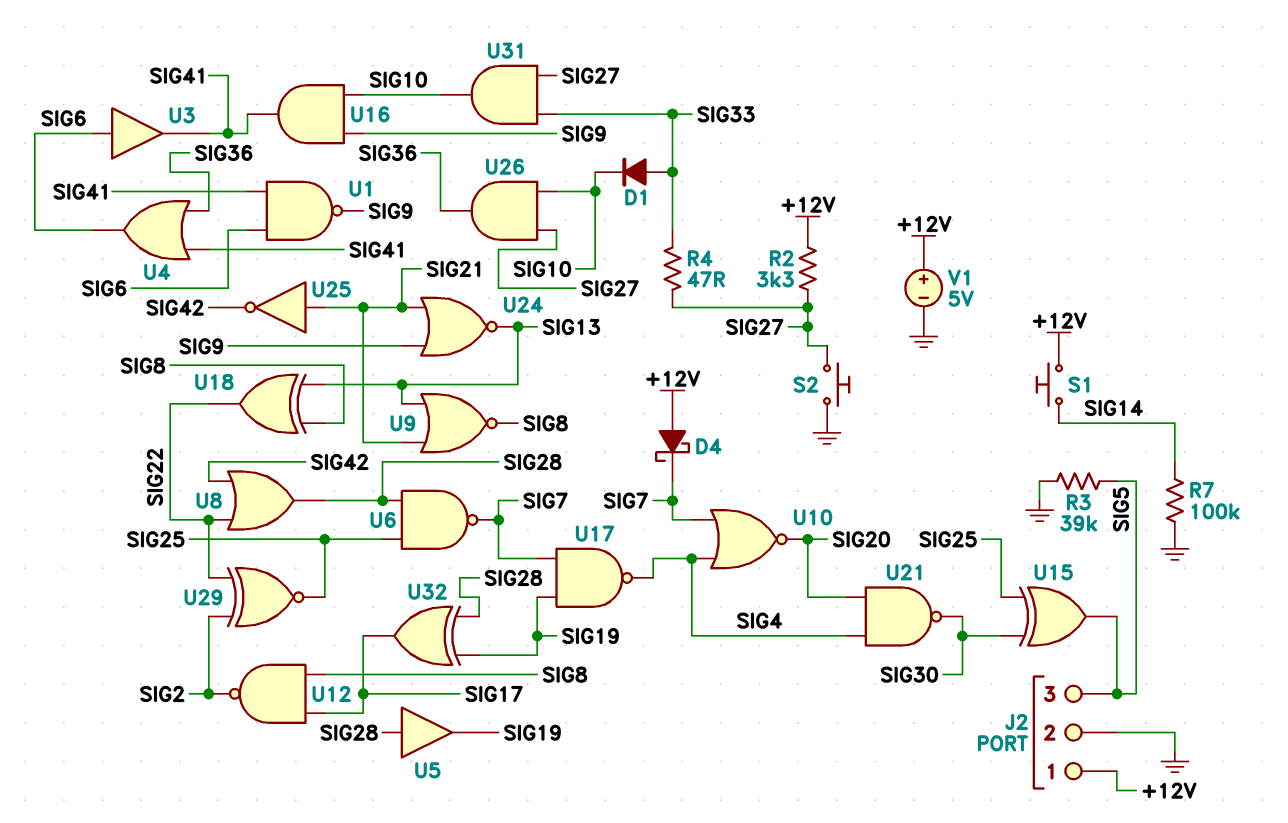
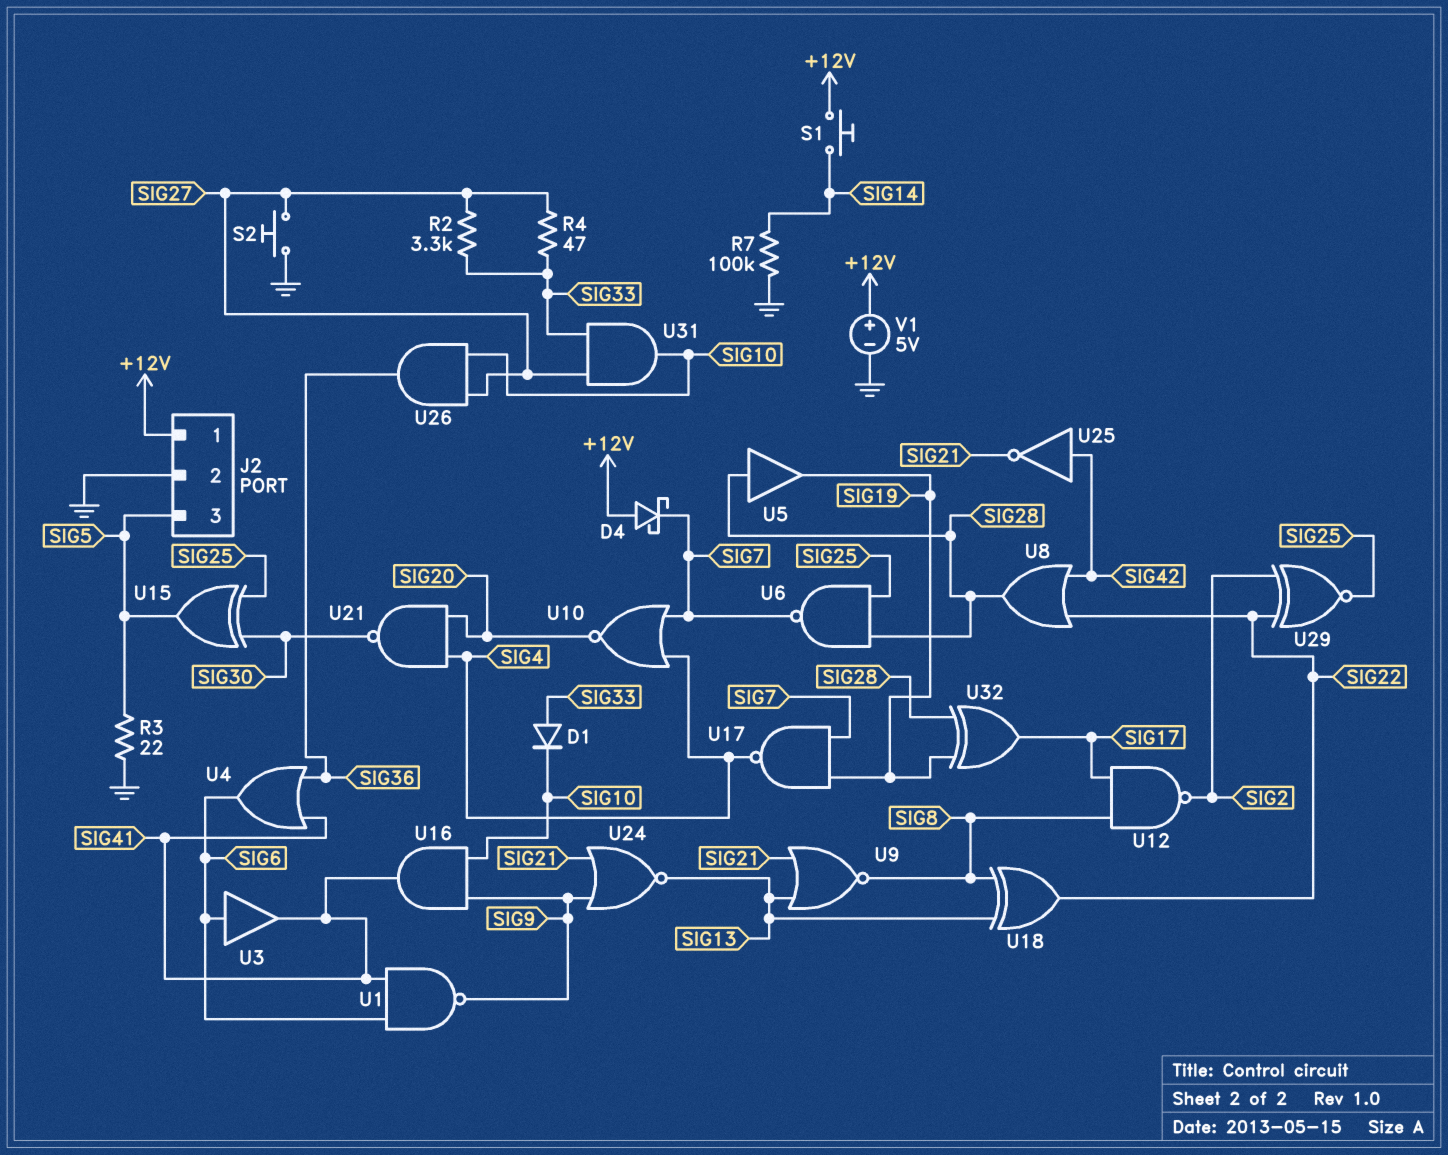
R2: 3.3k (+12V, SIG27) -> 3.3k (SIG27, SIG33)
R3: 39k (GND, SIG5) -> 22 (GND, SIG5)
U25: NOT (in SIG21, out SIG42) -> NOT (in SIG42, out SIG21)

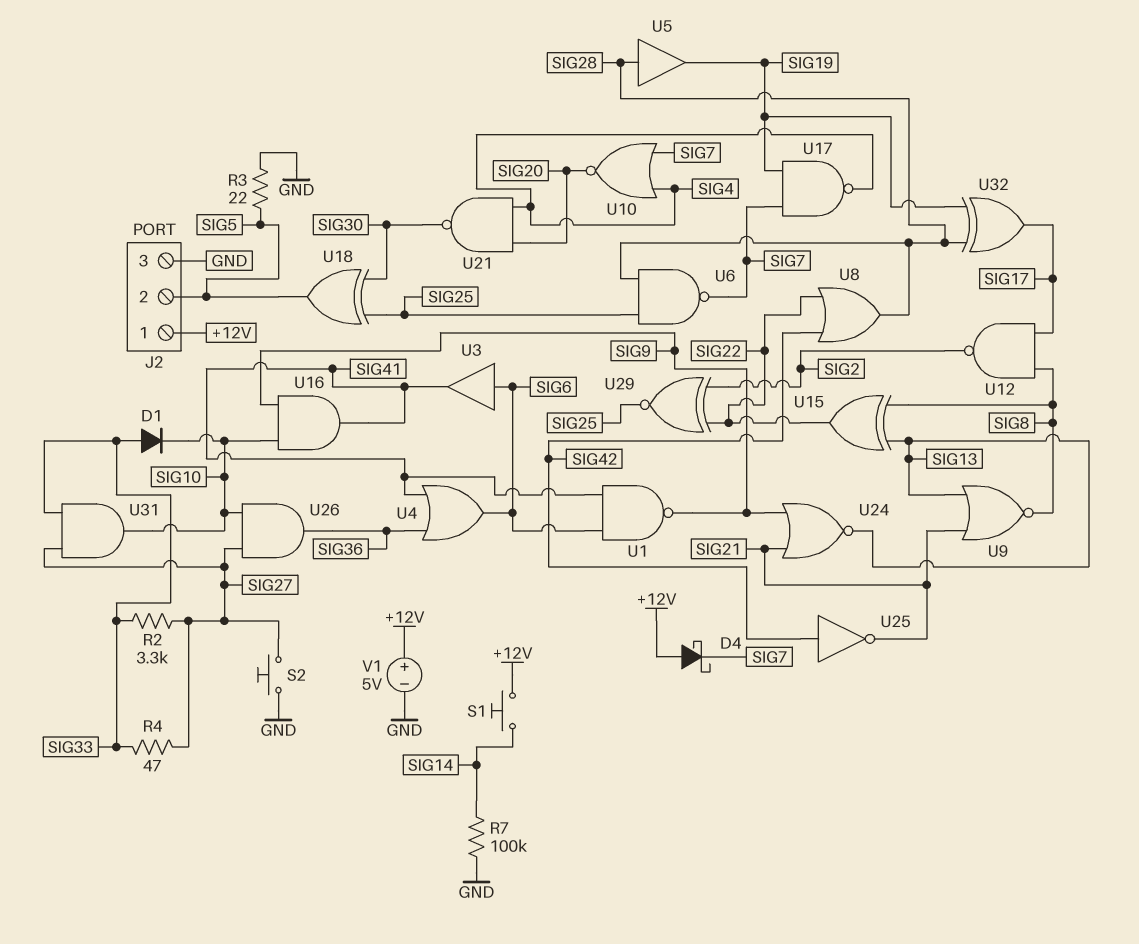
J2 pin 2: GND -> SIG5
J2 pin 3: SIG5 -> GND
U15: XOR (in SIG25, in SIG30, out SIG5) -> XOR (in SIG8, in SIG13, out SIG22)
U18: XOR (in SIG8, in SIG13, out SIG22) -> XOR (in SIG25, in SIG30, out SIG5)

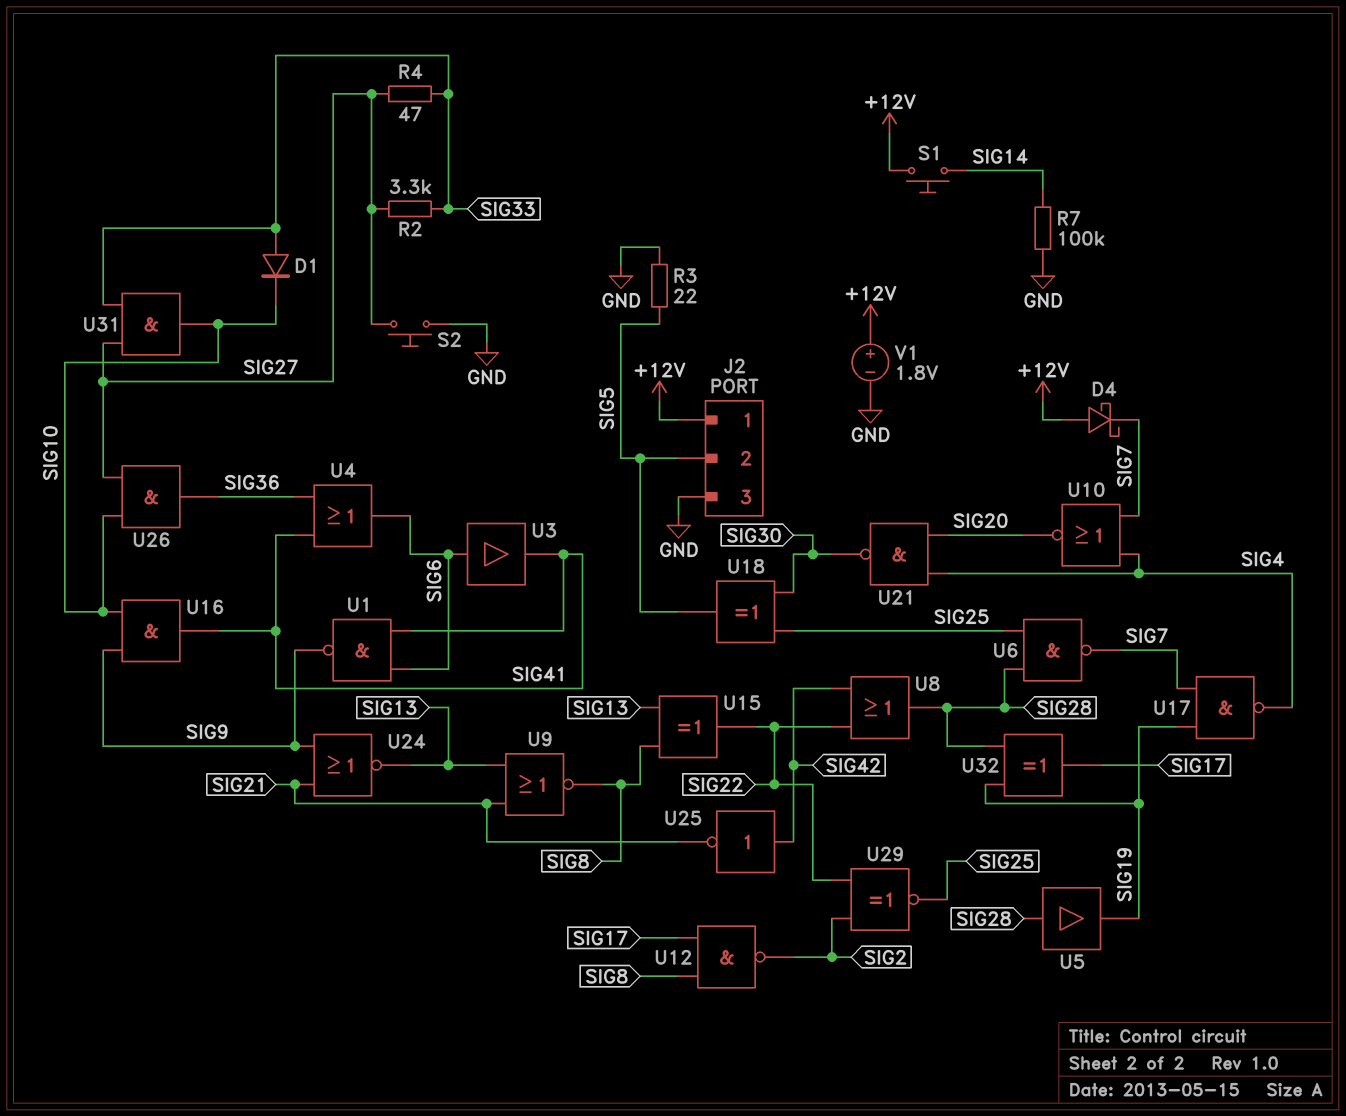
V1: 5V (plus +12V, minus GND) -> 1.8V (plus +12V, minus GND)

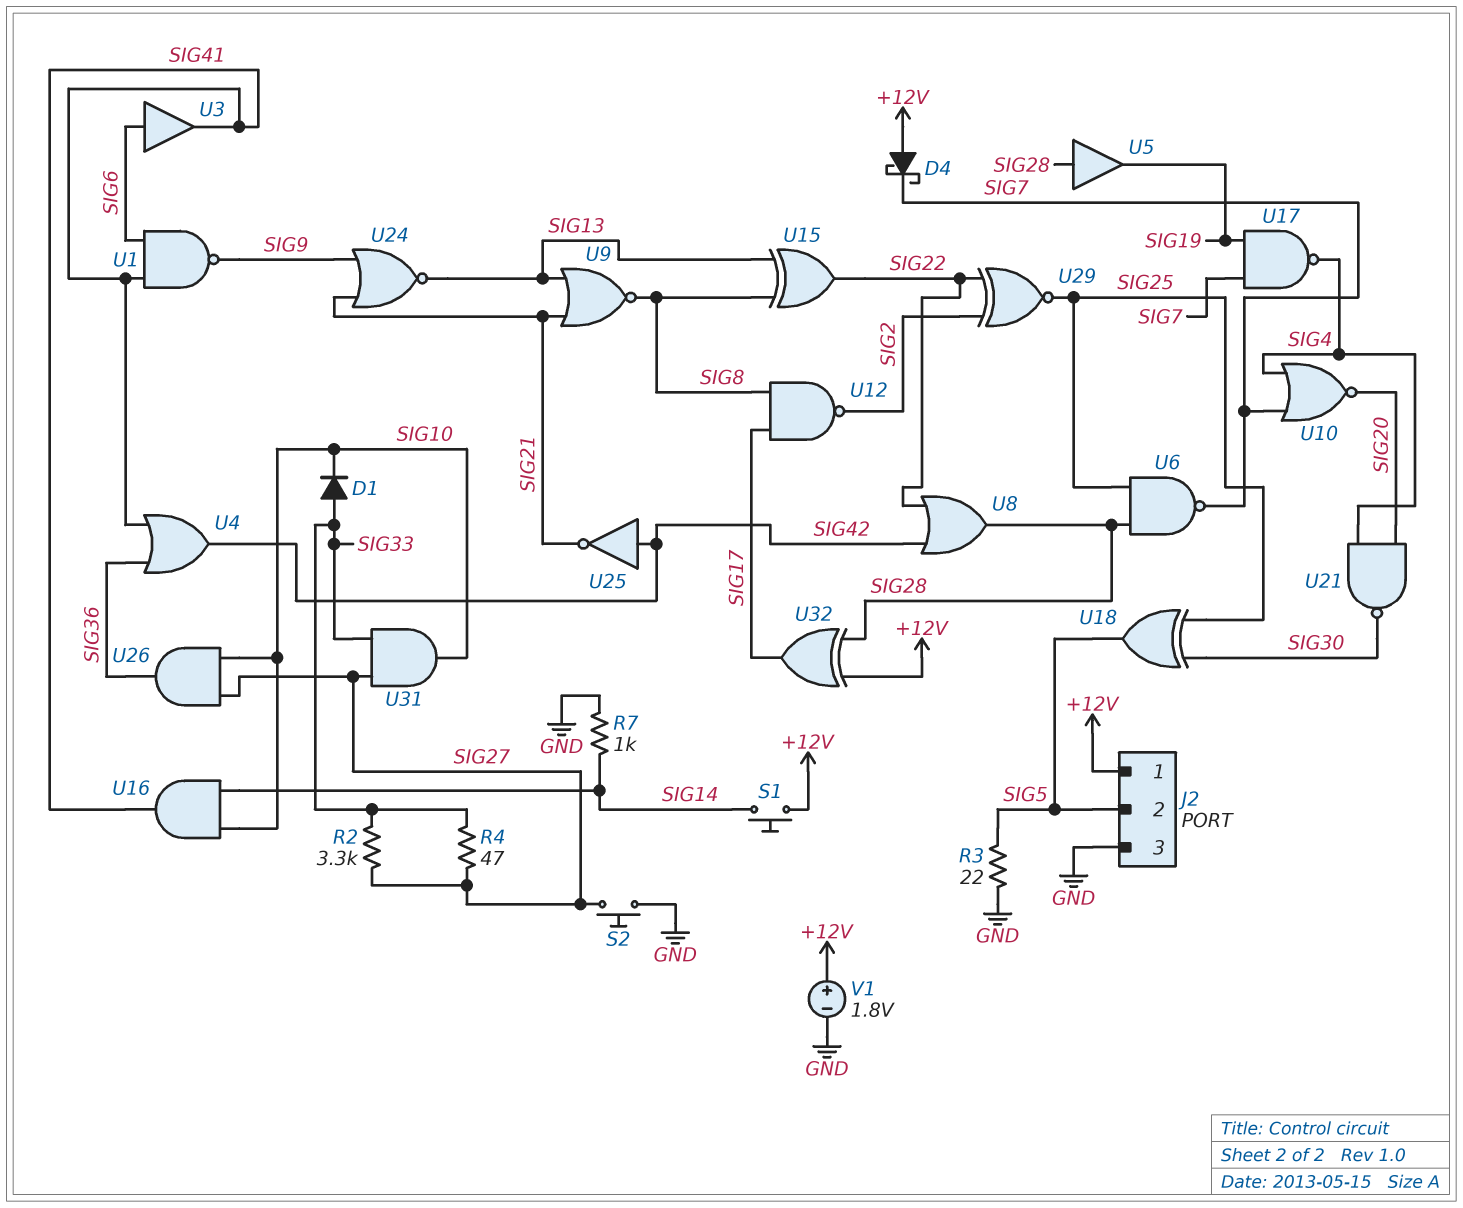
R7: 100k (GND, SIG14) -> 1k (GND, SIG14)
U4: OR (in SIG36, in SIG41, out SIG6) -> OR (in SIG36, in SIG41, out SIG42)
U16: AND (in SIG9, in SIG10, out SIG41) -> AND (in SIG10, in SIG14, out SIG41)
U32: XOR (in SIG19, in SIG28, out SIG17) -> XOR (in +12V, in SIG28, out SIG17)

